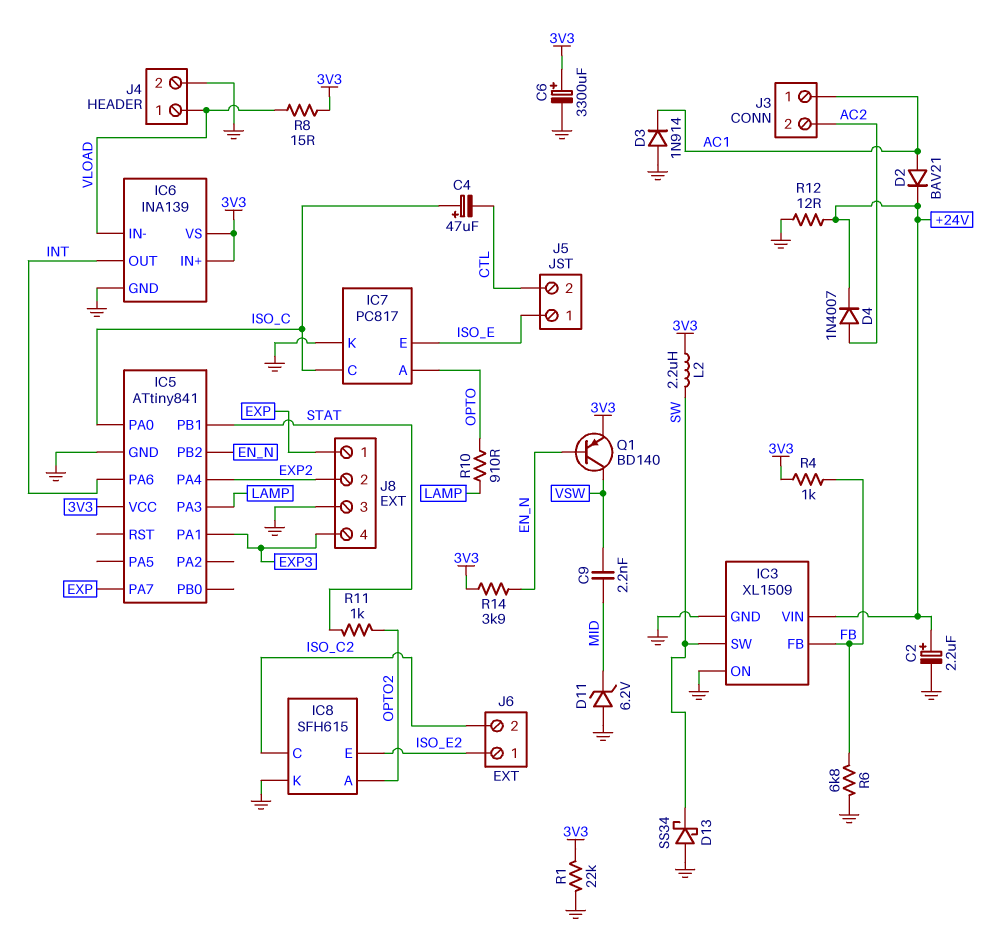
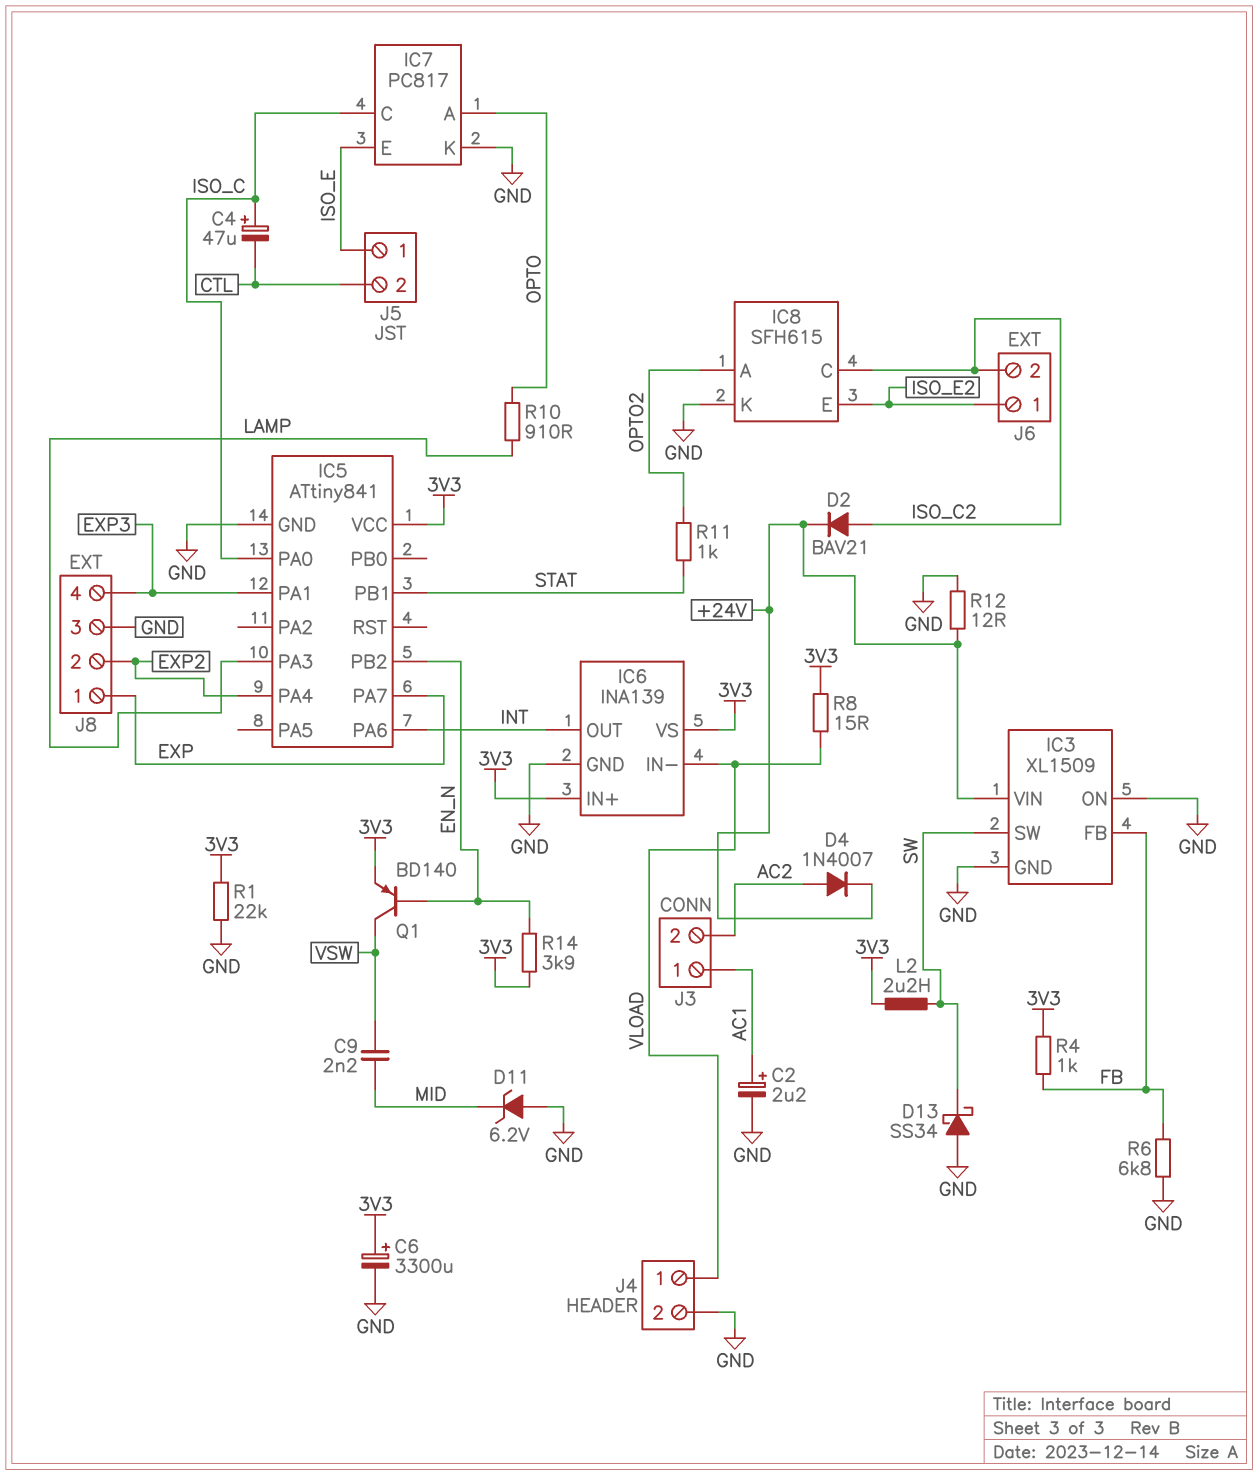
C2: 2.2uF (plus +24V, minus GND) -> 2.2uF (plus AC1, minus GND)
D2: diode BAV21 (A AC1, K +24V) -> diode BAV21 (A ISO_C2, K +24V)
D3: diode 1N914 (A GND, K AC1) -> none

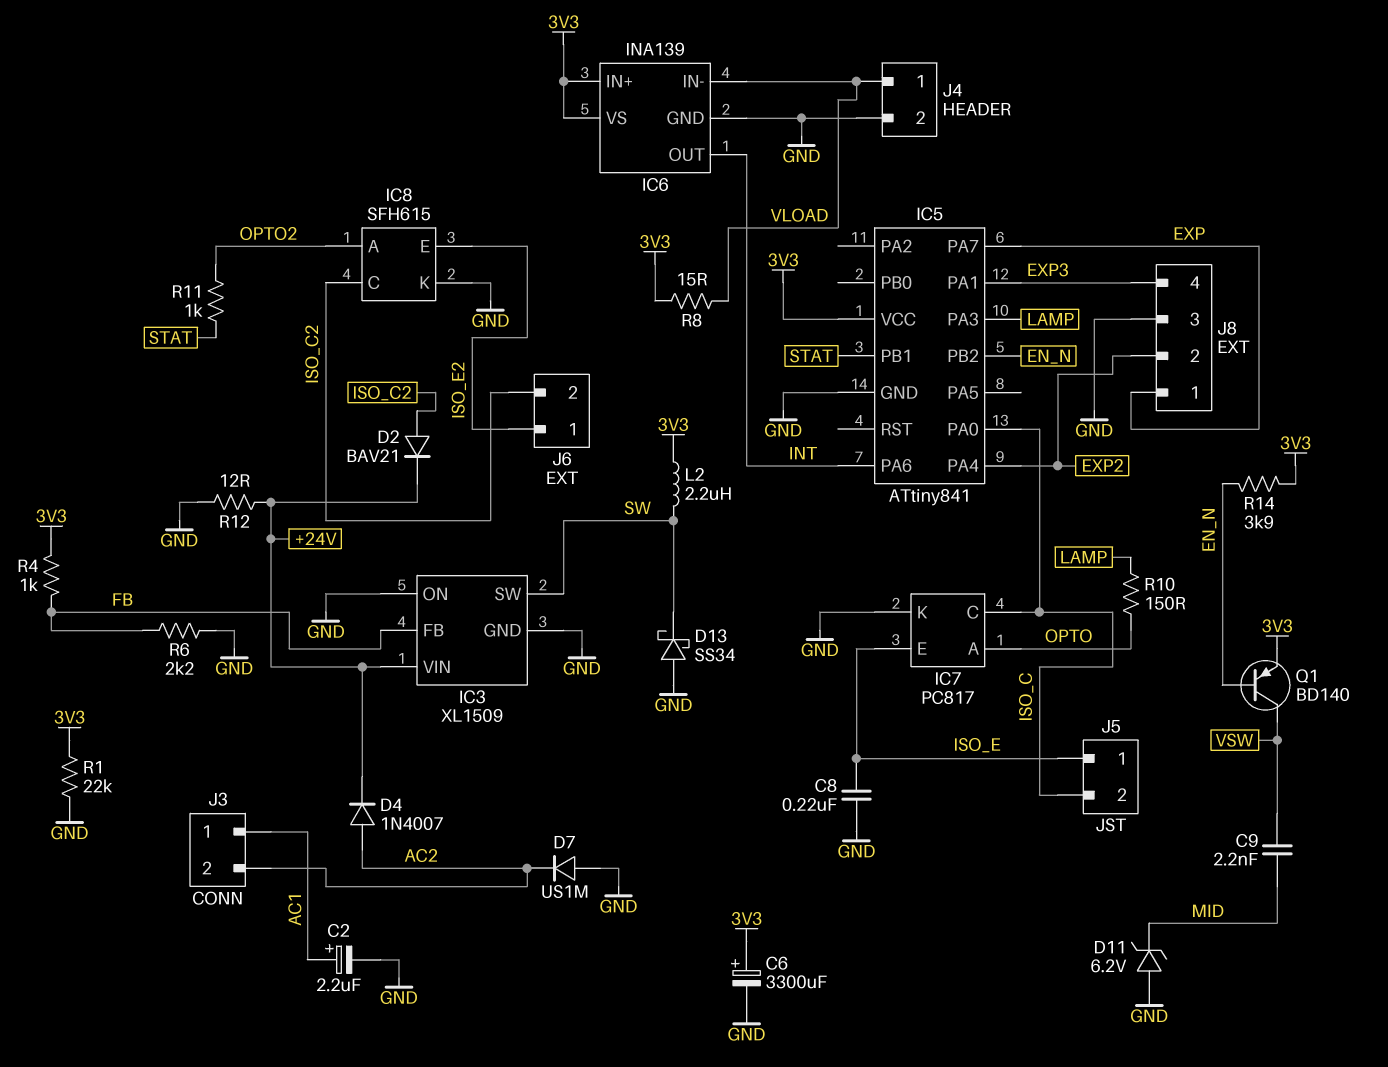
C4: 47uF (plus ISO_C, minus CTL) -> none
C8: none -> 220nF (GND, ISO_E)
D7: none -> diode US1M (A GND, K AC2)
J5 pin 2: CTL -> ISO_C
R6: 6.8k (FB, GND) -> 2.2k (FB, GND)
R10: 910 (LAMP, OPTO) -> 150 (LAMP, OPTO)

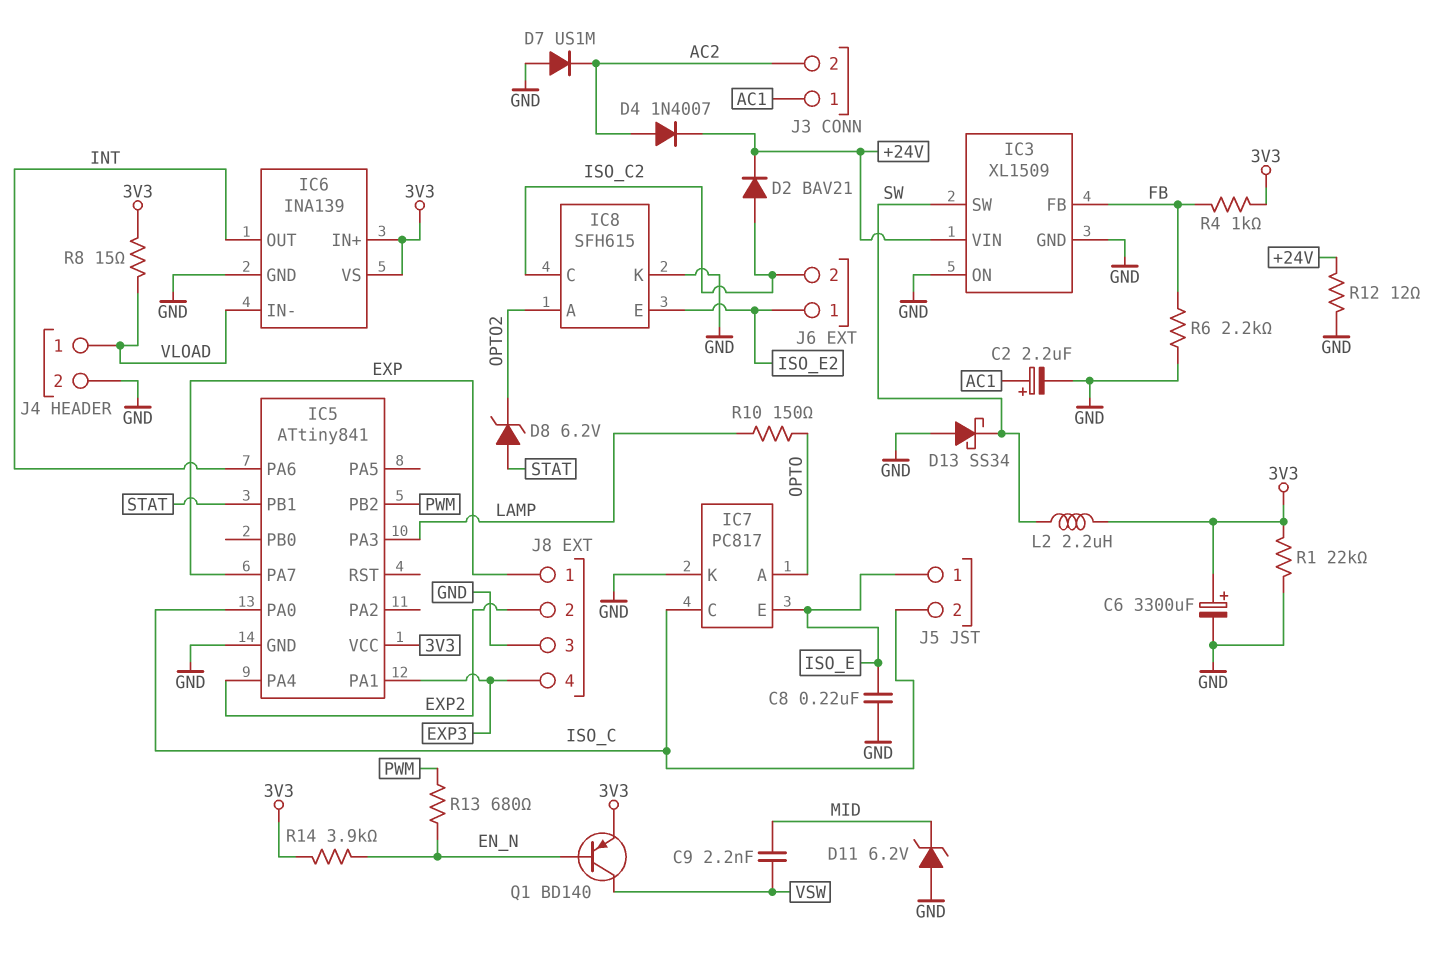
D8: none -> zener 6.2V (A STAT, K OPTO2)
IC5 pin PB2: EN_N -> PWM
R11: 1k (OPTO2, STAT) -> none
R13: none -> 680 (EN_N, PWM)

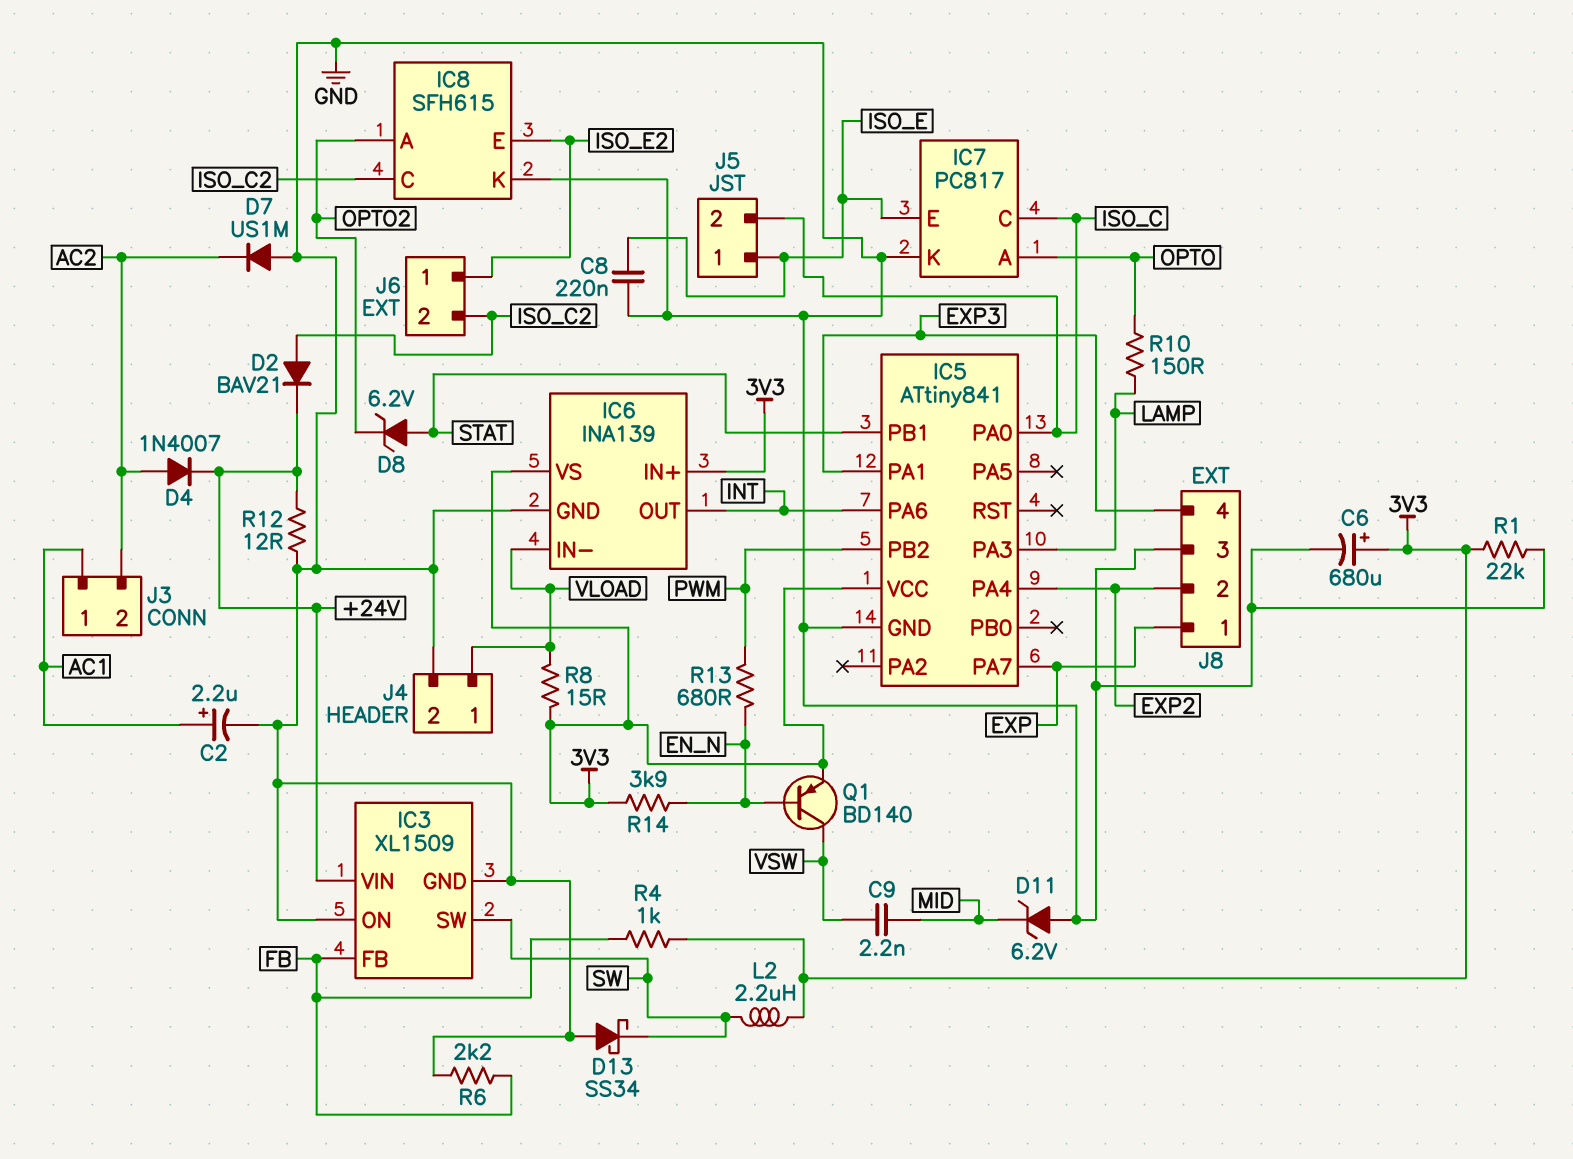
C6: 3300uF (plus 3V3, minus GND) -> 680uF (plus 3V3, minus GND)

